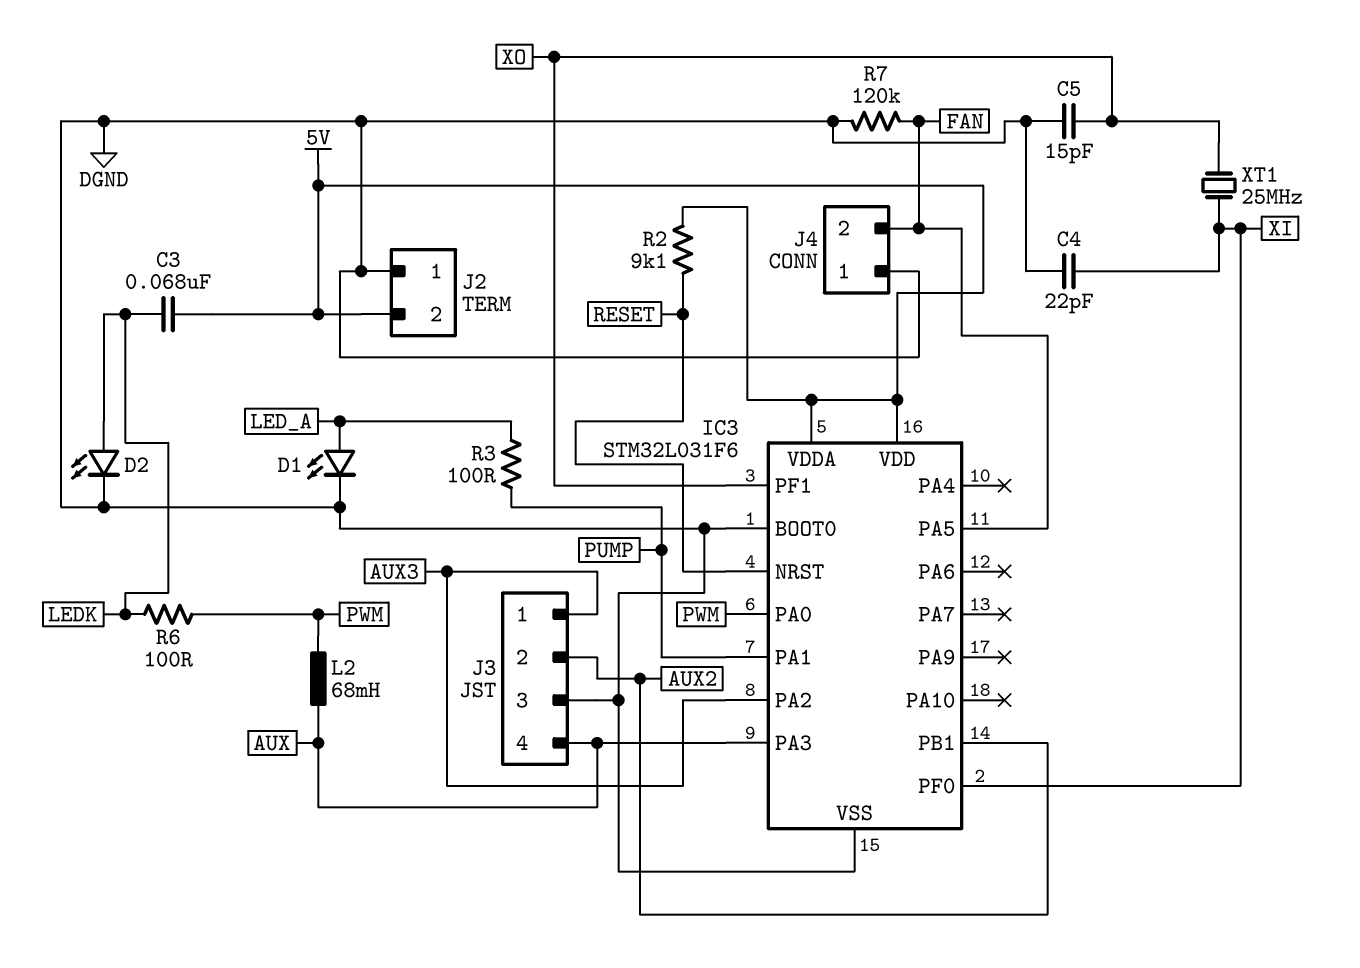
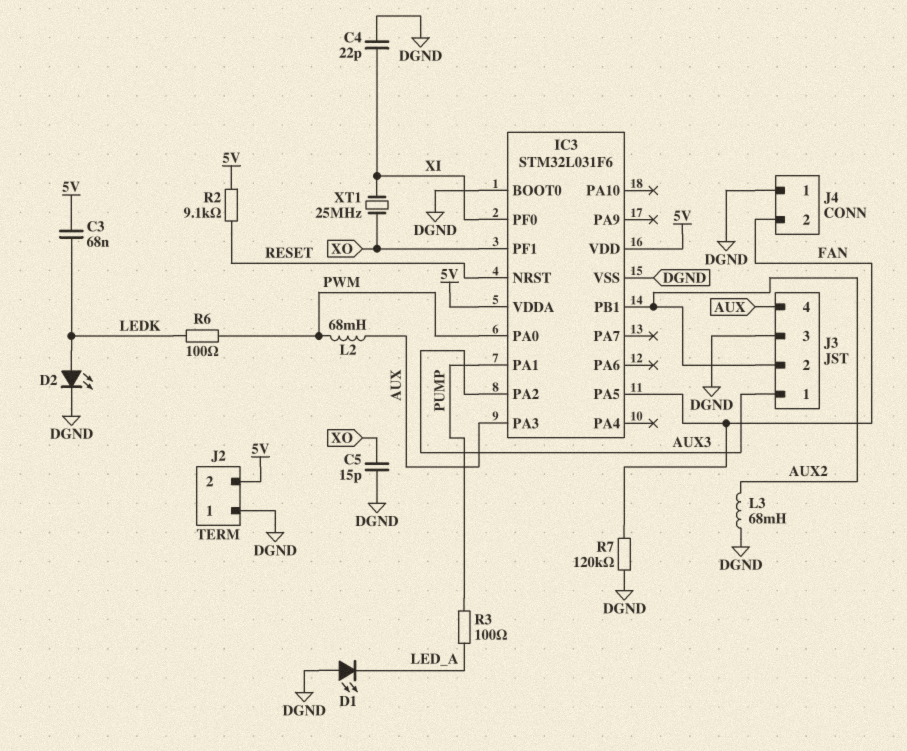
D1: LED (A LED_A, K DGND) -> LED (A DGND, K LED_A)
L3: none -> 68mH (AUX2, DGND)

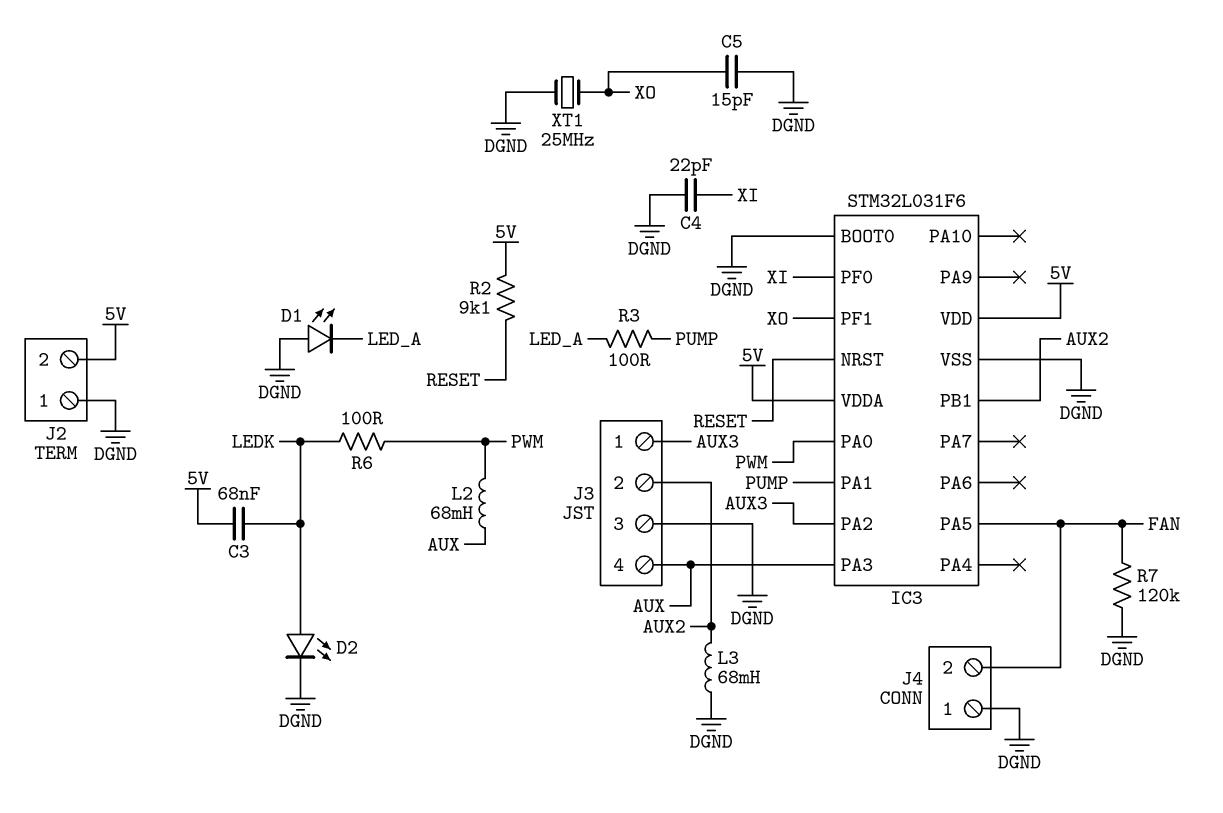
XT1: 25MHz (XI, XO) -> 25MHz (DGND, XO)

